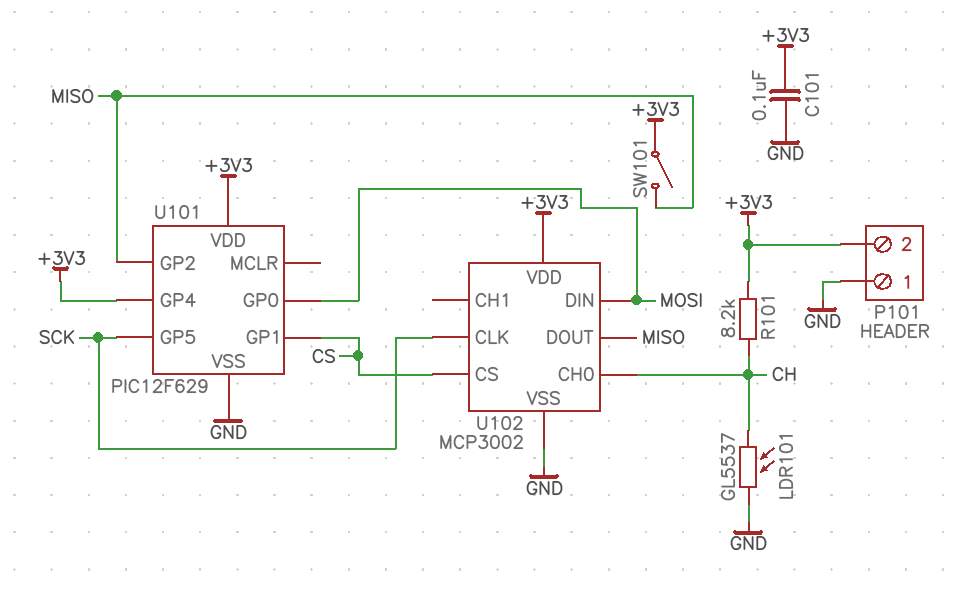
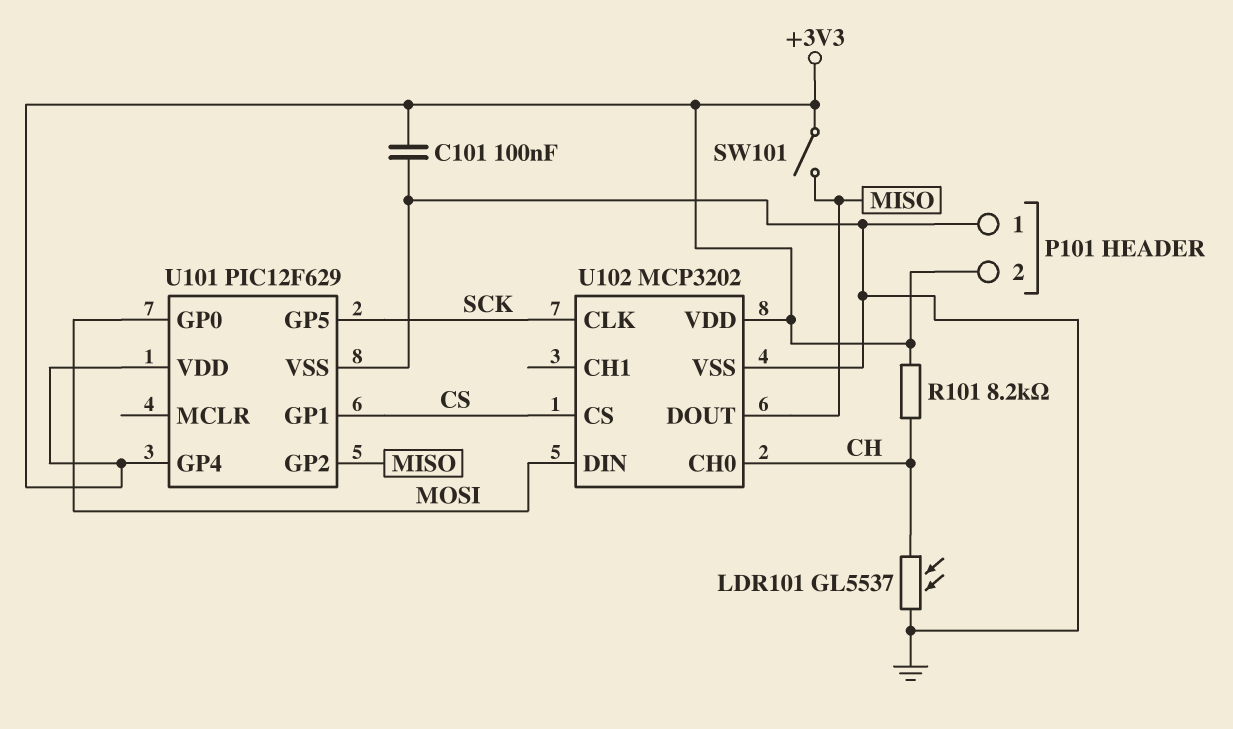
U102: MCP3002 -> MCP3202

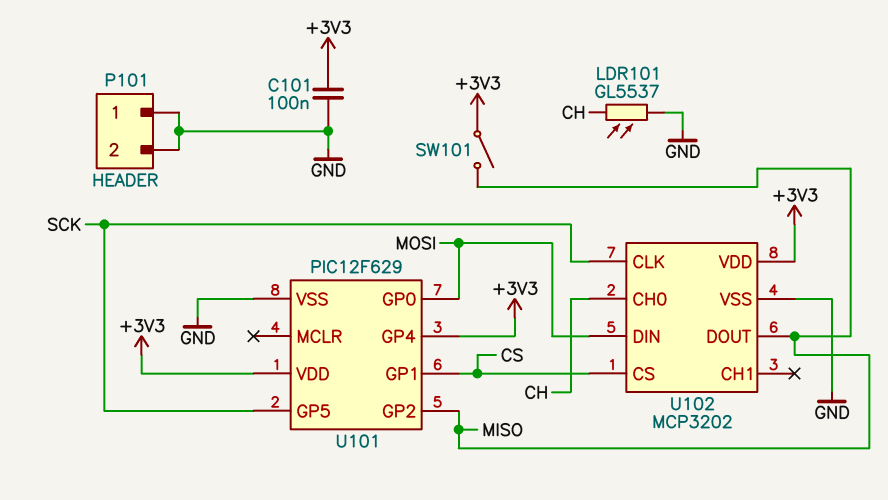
P101 pin 2: +3V3 -> GND
R101: 8.2k (+3V3, CH) -> none

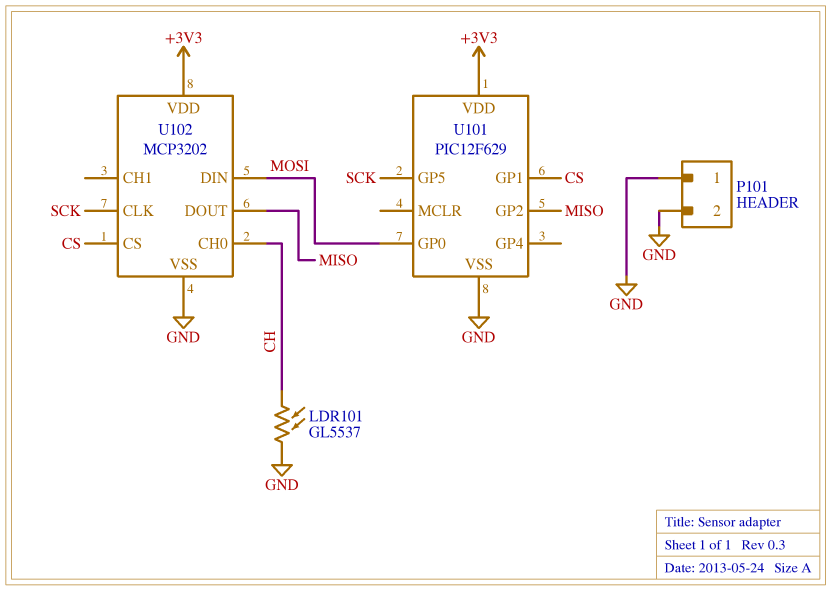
C101: 100nF (+3V3, GND) -> none
SW101: switch (+3V3, MISO) -> none
U101 pin GP4: +3V3 -> none

